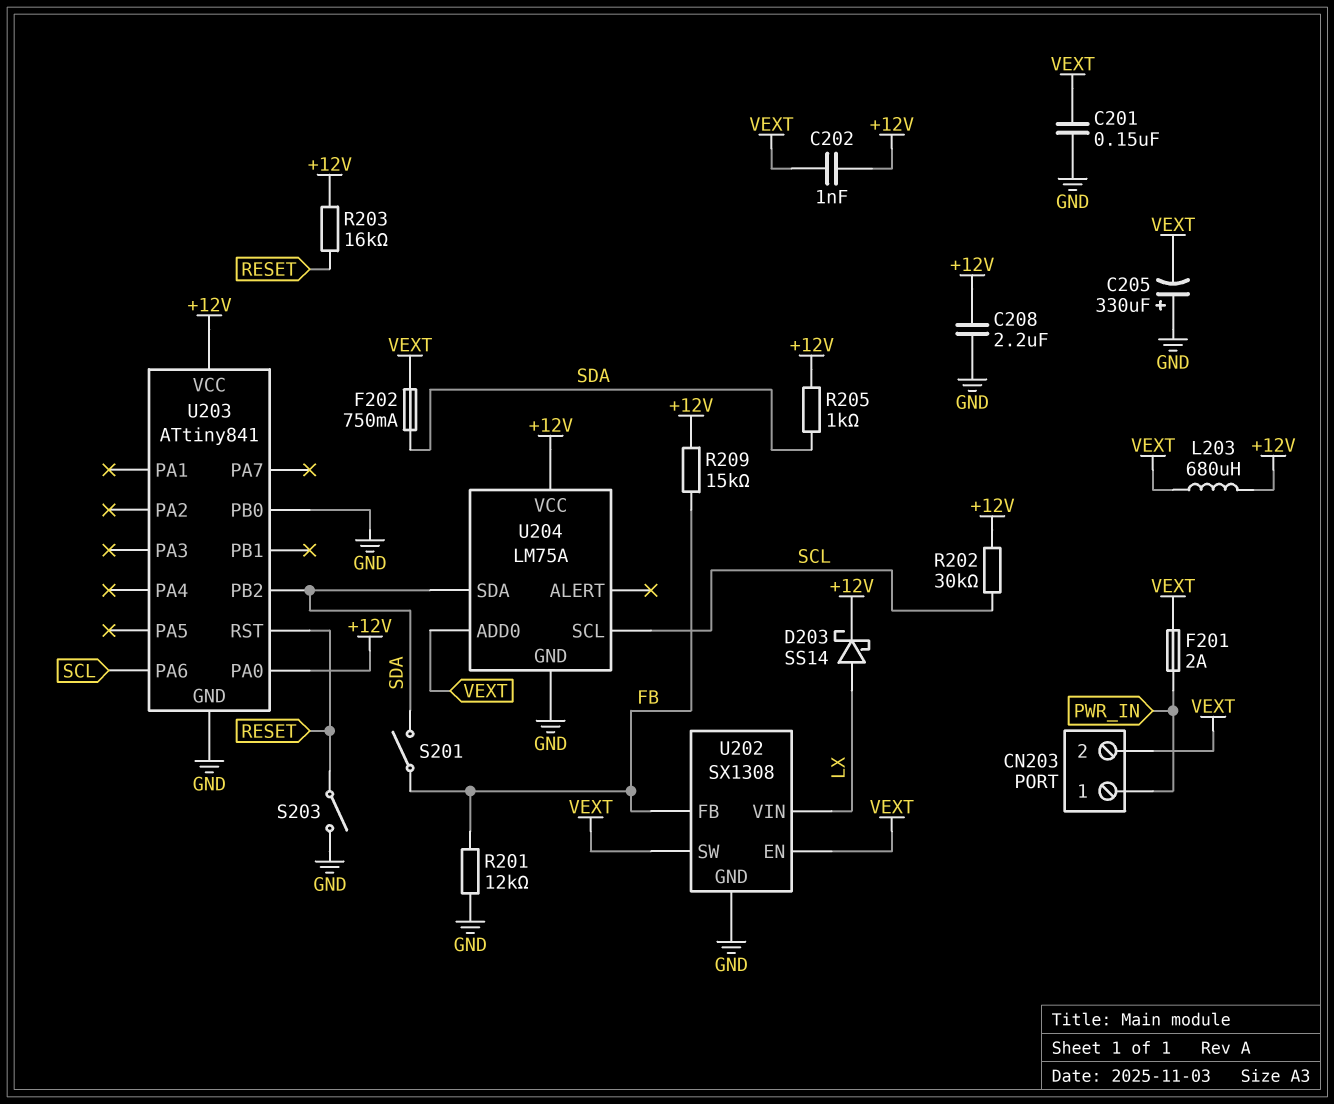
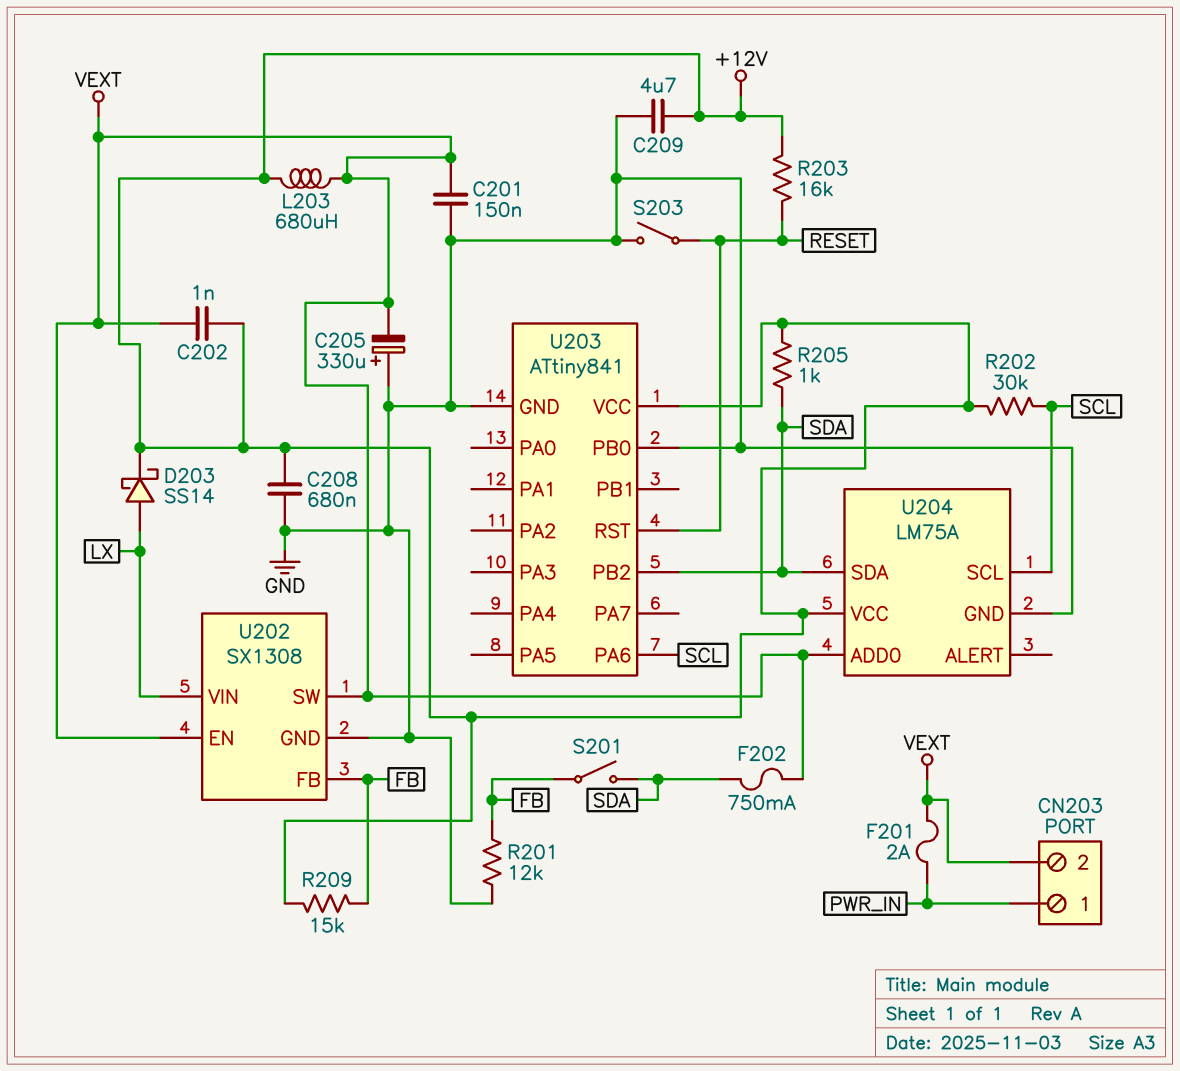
C208: 2.2uF (+12V, GND) -> 680nF (+12V, GND)
C209: none -> 4.7uF (+12V, GND)
U203 pin PA0: +12V -> none

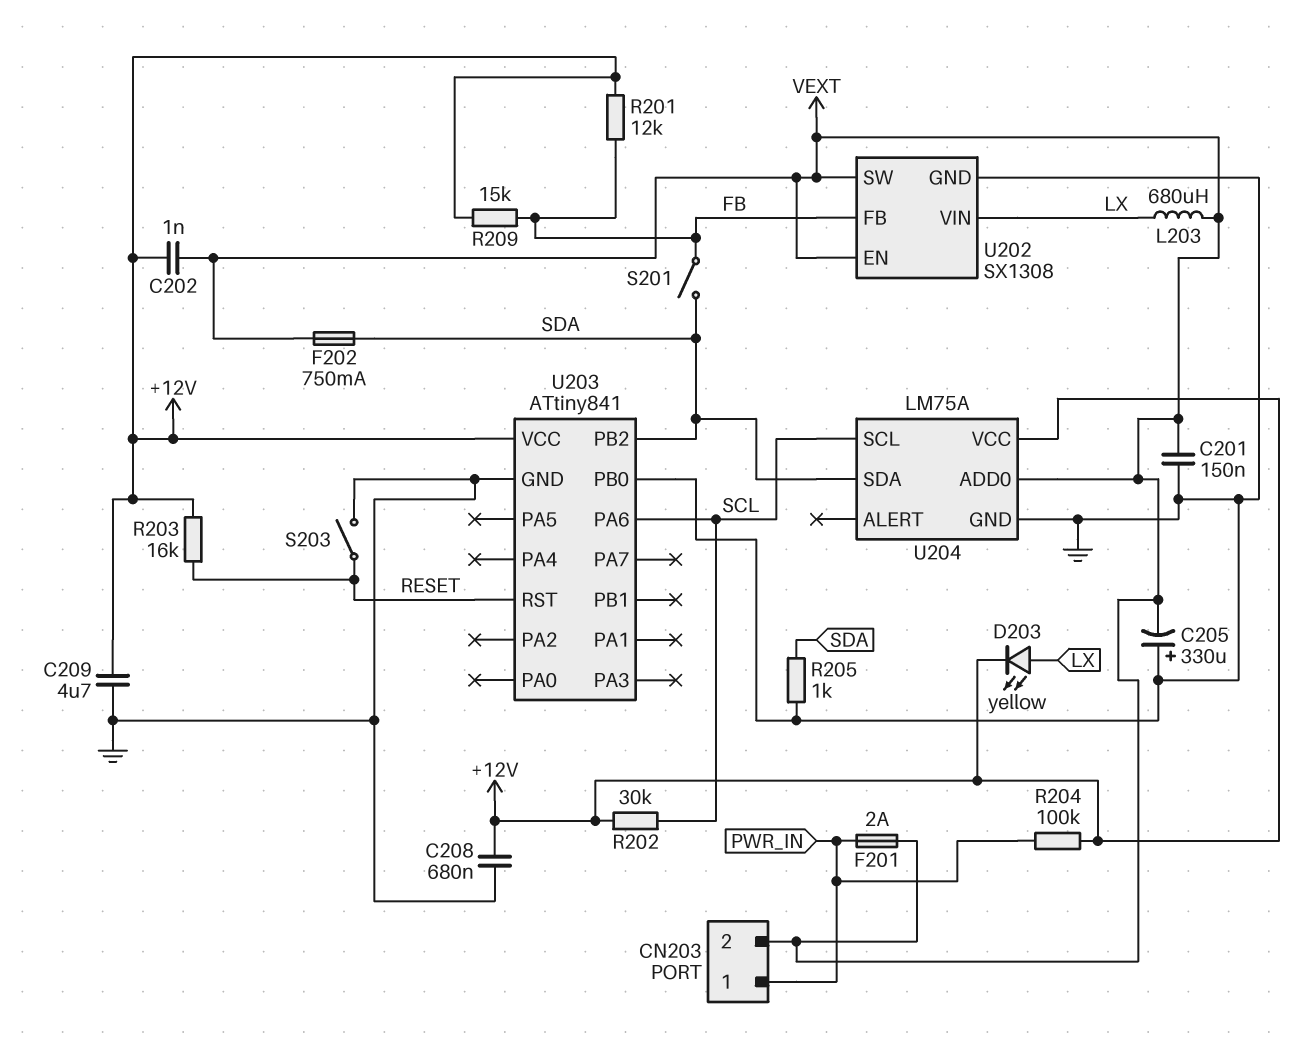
D203: schottky SS14 (A LX, K +12V) -> LED yellow (A LX, K +12V)
L203: 680uH (+12V, VEXT) -> 680uH (LX, VEXT)
R201: 12k (FB, GND) -> 12k (+12V, FB)
R204: none -> 100k (+12V, PWR_IN)
R205: 1k (+12V, SDA) -> 1k (GND, SDA)

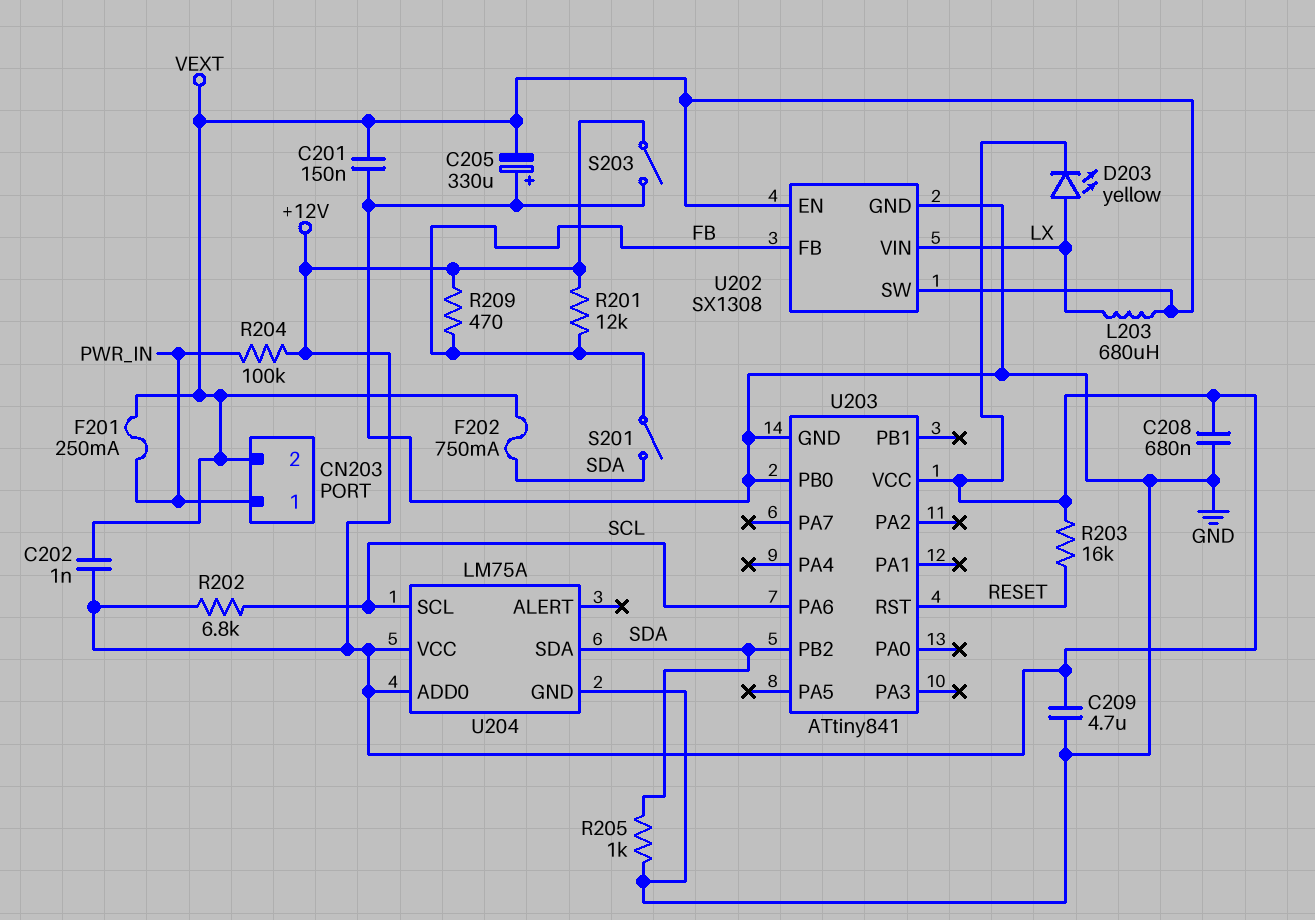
F201: 2A (PWR_IN, VEXT) -> 250mA (PWR_IN, VEXT)
R202: 30k (+12V, SCL) -> 6.8k (+12V, SCL)
R209: 15k (+12V, FB) -> 470 (+12V, FB)
S203: switch (GND, RESET) -> switch (+12V, GND)
U204 pin ADD0: VEXT -> +12V

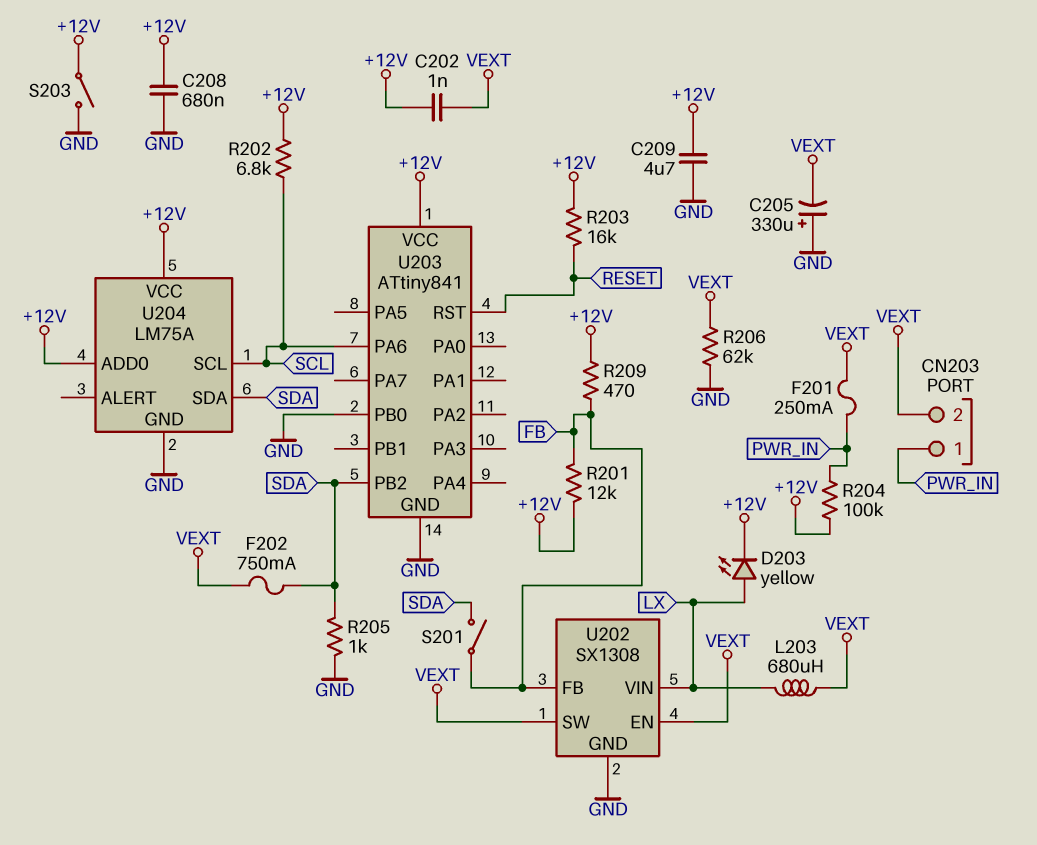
C201: 150nF (GND, VEXT) -> none
R206: none -> 62k (GND, VEXT)

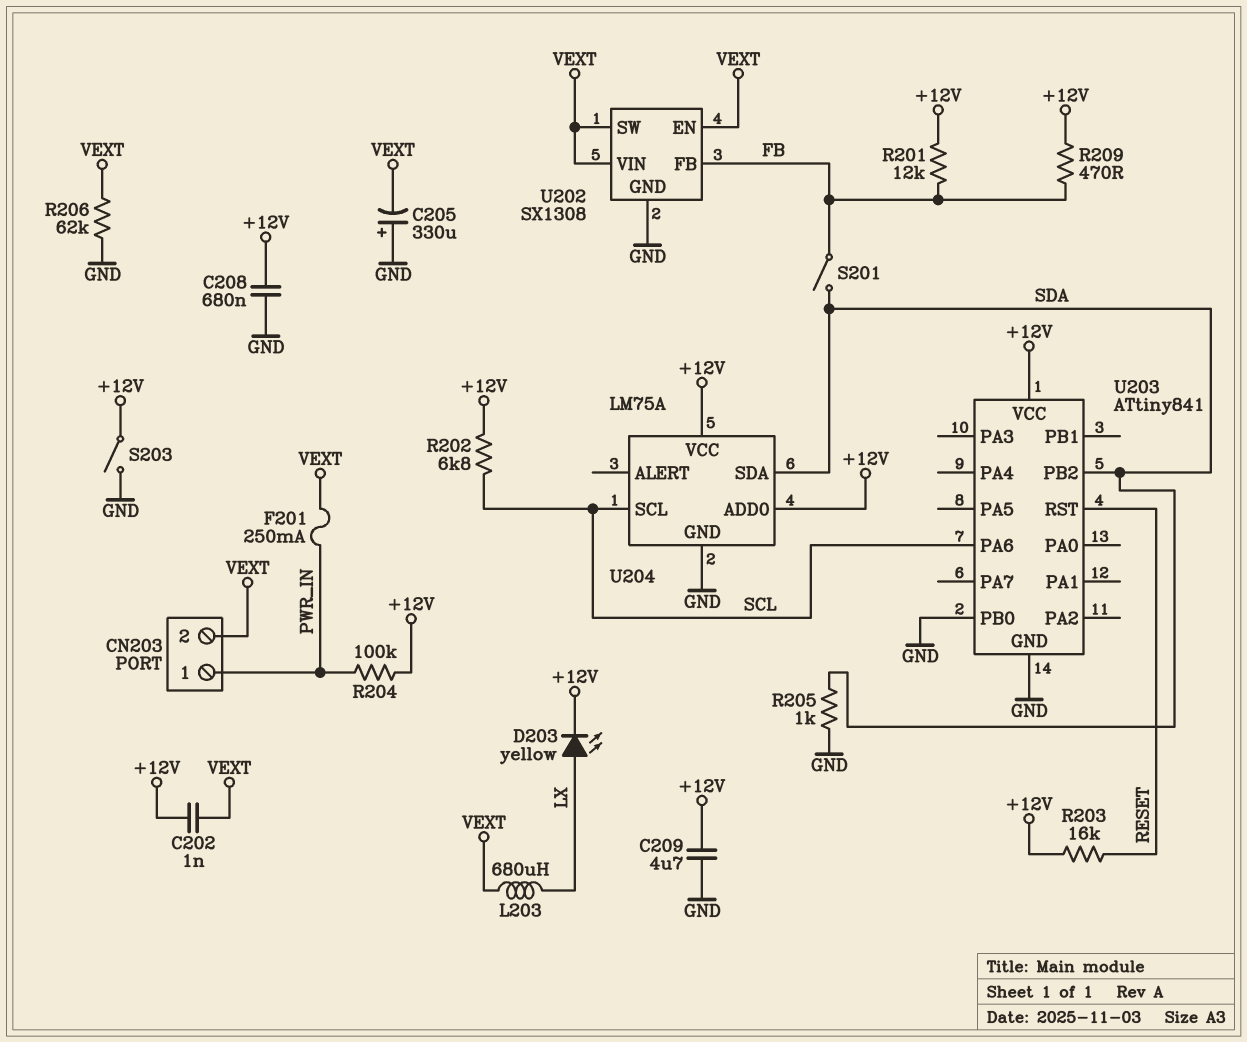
F202: 750mA (SDA, VEXT) -> none
U202 pin VIN: LX -> VEXT

